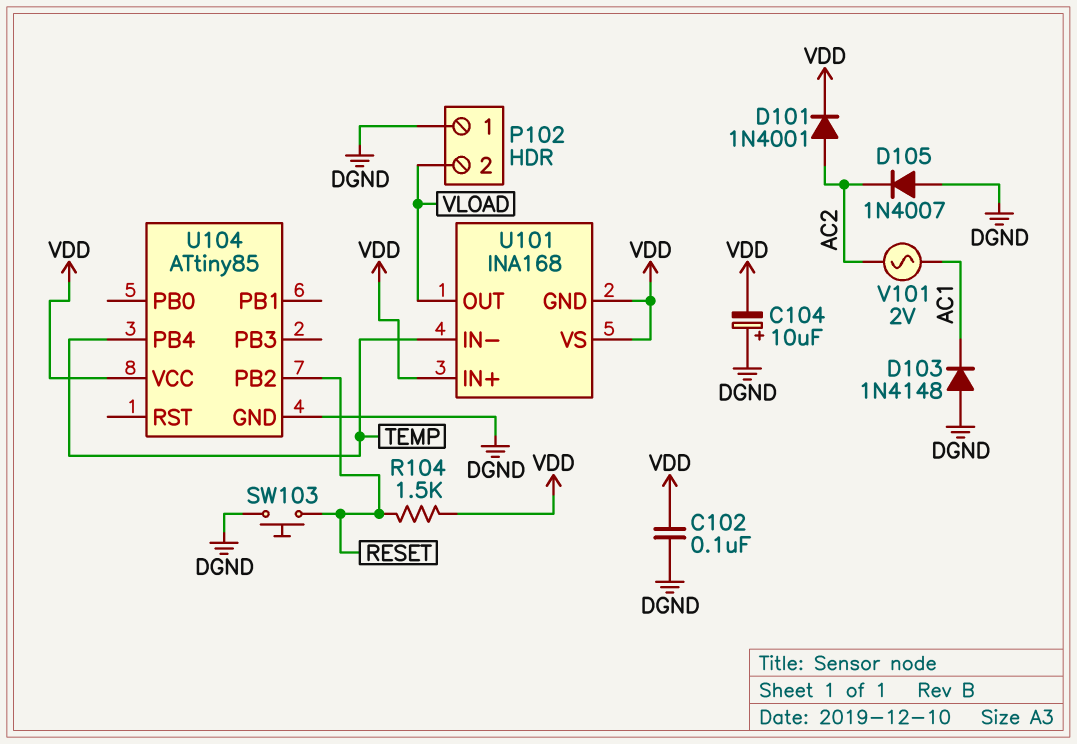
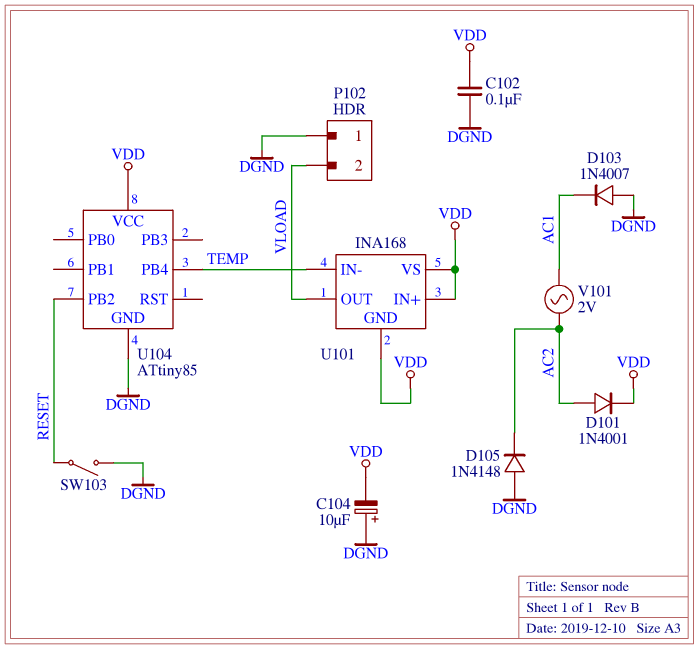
D103: diode 1N4148 (A DGND, K AC1) -> diode 1N4007 (A DGND, K AC1)
D105: diode 1N4007 (A DGND, K AC2) -> diode 1N4148 (A DGND, K AC2)
R104: 1.5k (RESET, VDD) -> none
SW103: button (DGND, RESET) -> switch (DGND, RESET)

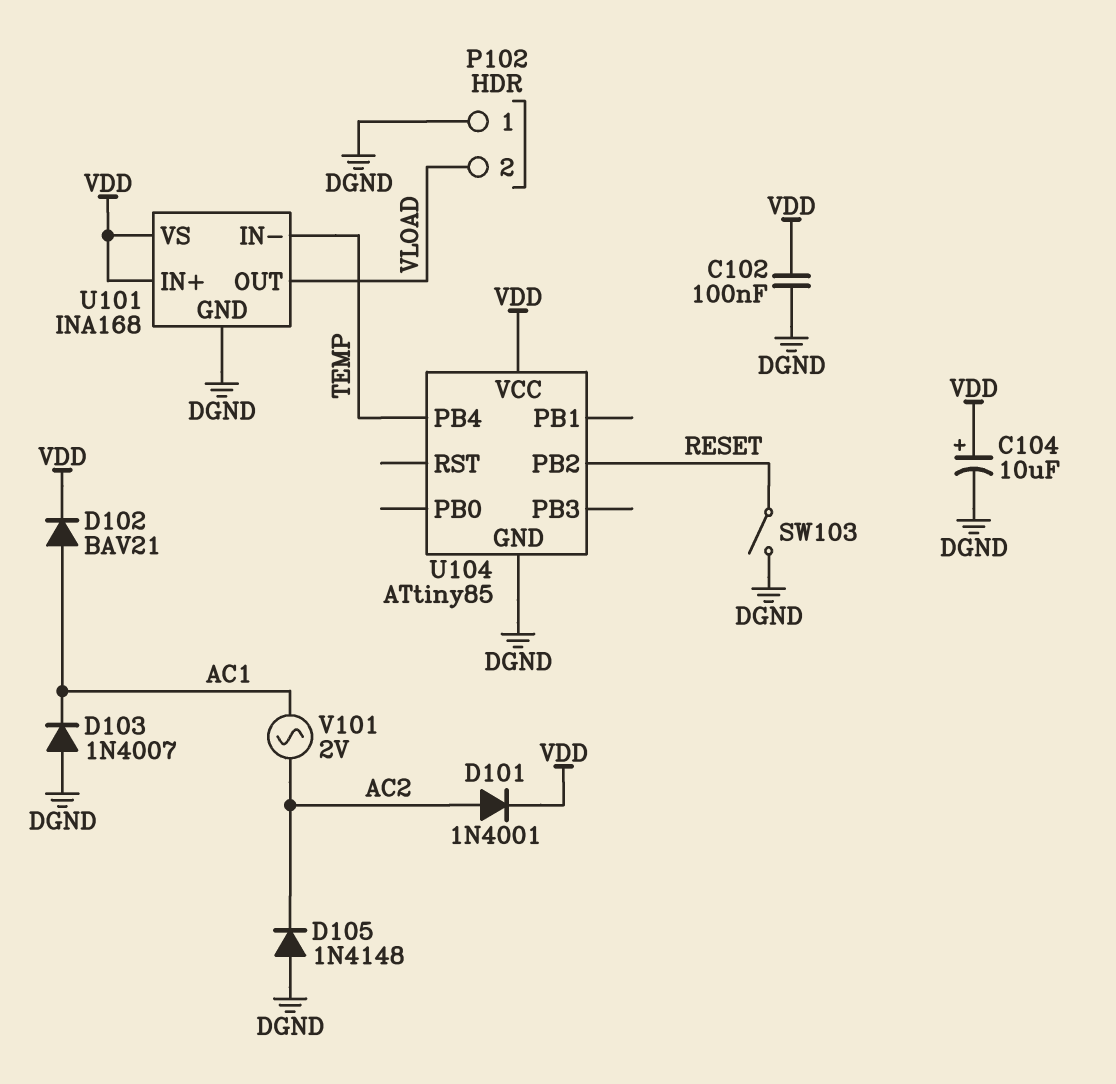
C104: 10uF (plus DGND, minus VDD) -> 10uF (plus VDD, minus DGND)
D102: none -> diode BAV21 (A AC1, K VDD)
U101 pin GND: VDD -> DGND

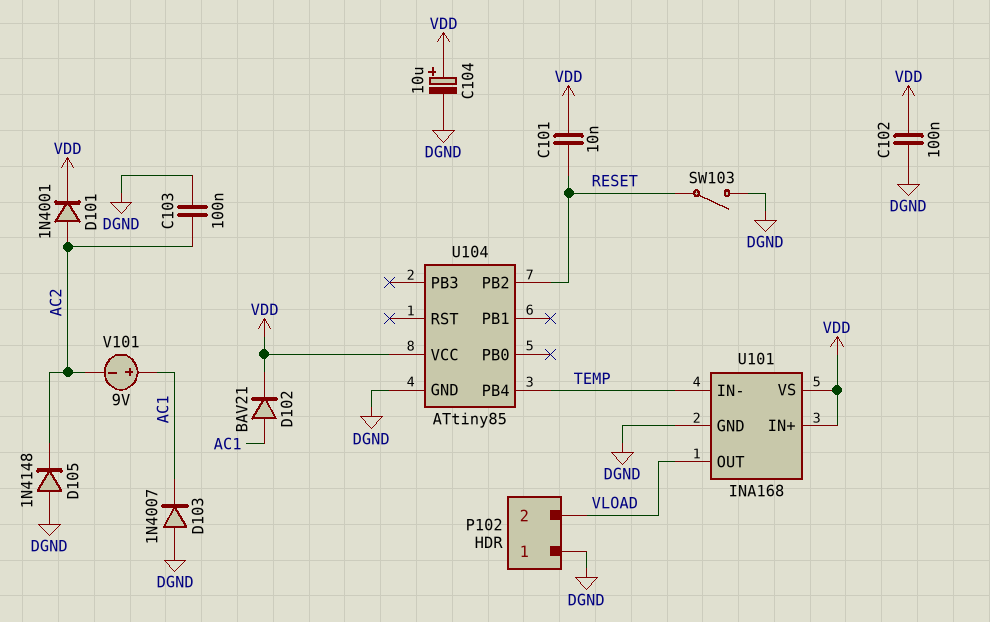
C101: none -> 10nF (RESET, VDD)
C103: none -> 100nF (AC2, DGND)
V101: AC 2V (AC1, AC2) -> 9V (plus AC1, minus AC2)

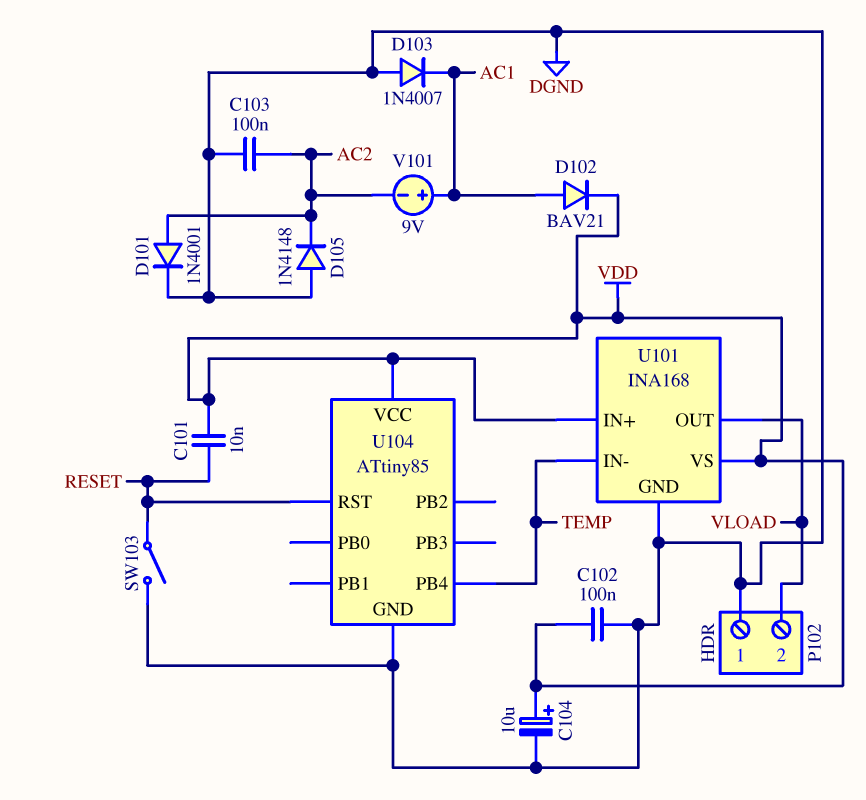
D101: diode 1N4001 (A AC2, K VDD) -> diode 1N4001 (A AC2, K DGND)
U104 pin PB2: RESET -> none
U104 pin RST: none -> RESET

